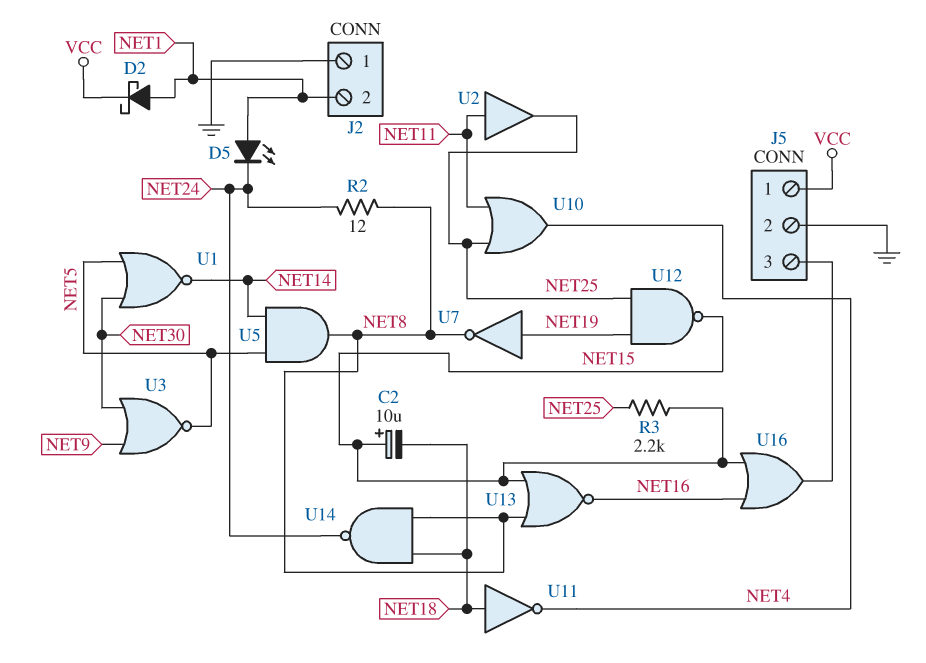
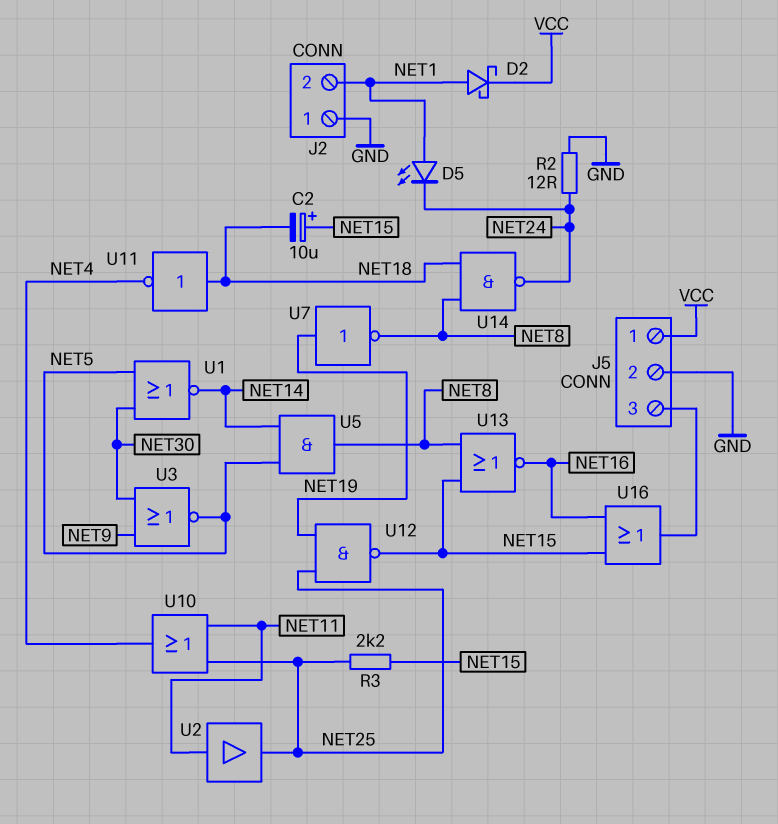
R2: 12 (NET8, NET24) -> 12 (GND, NET24)

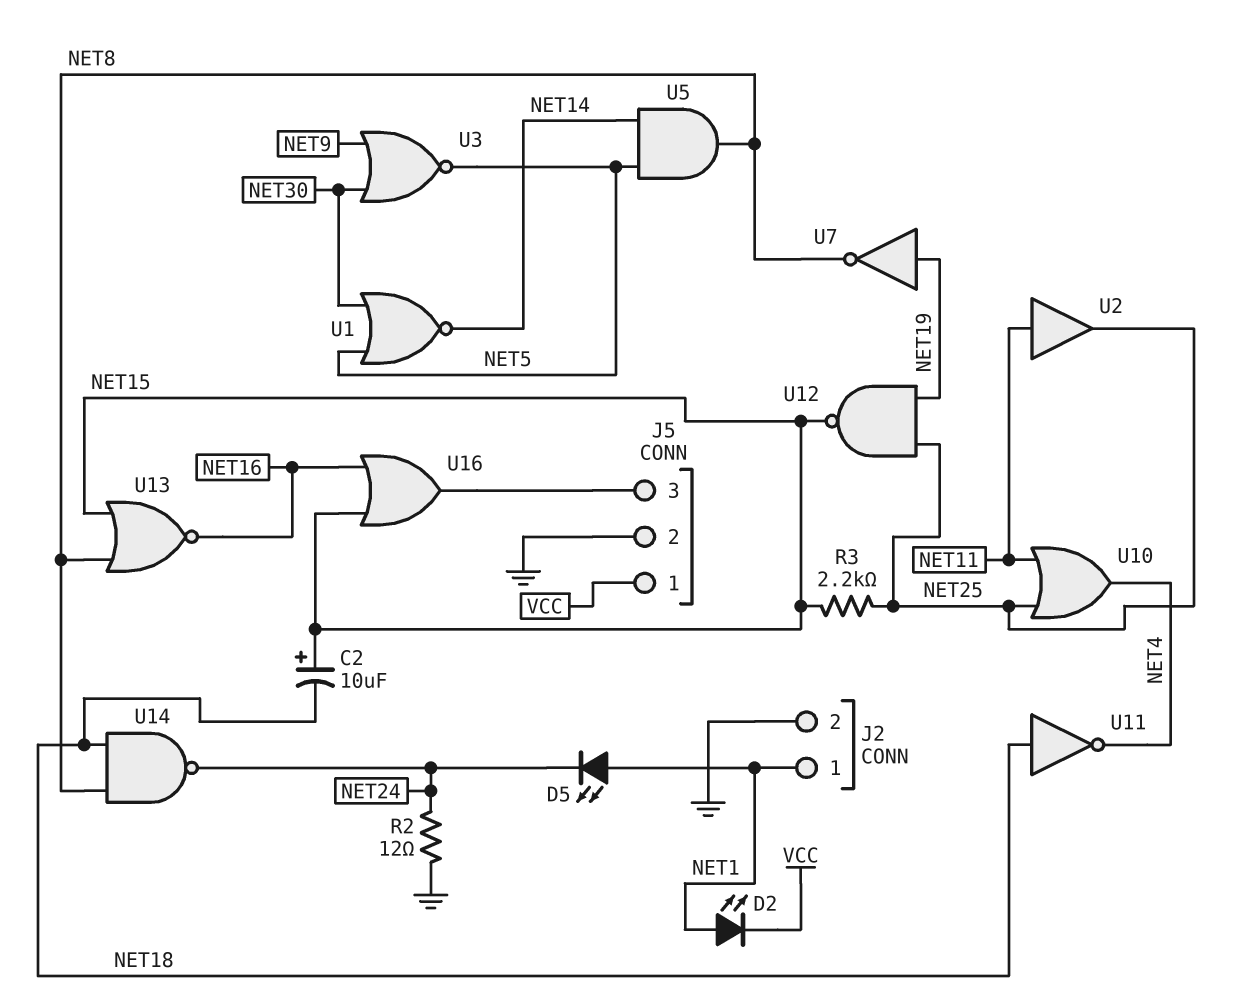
D2: schottky (A NET1, K VCC) -> LED (A NET1, K VCC)
J2 pin 1: GND -> NET1
J2 pin 2: NET1 -> GND

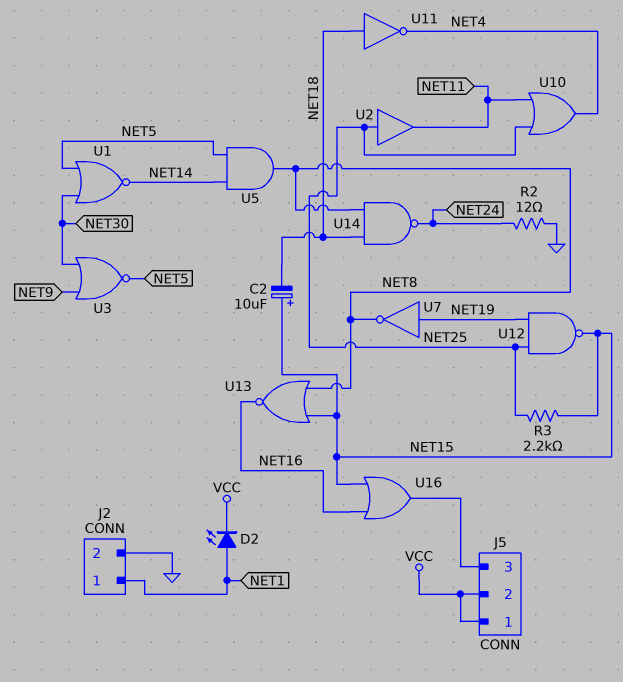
D5: LED (A NET1, K NET24) -> none
J5 pin 2: GND -> VCC
U2: buffer (in NET11, out NET25) -> buffer (in NET25, out NET11)

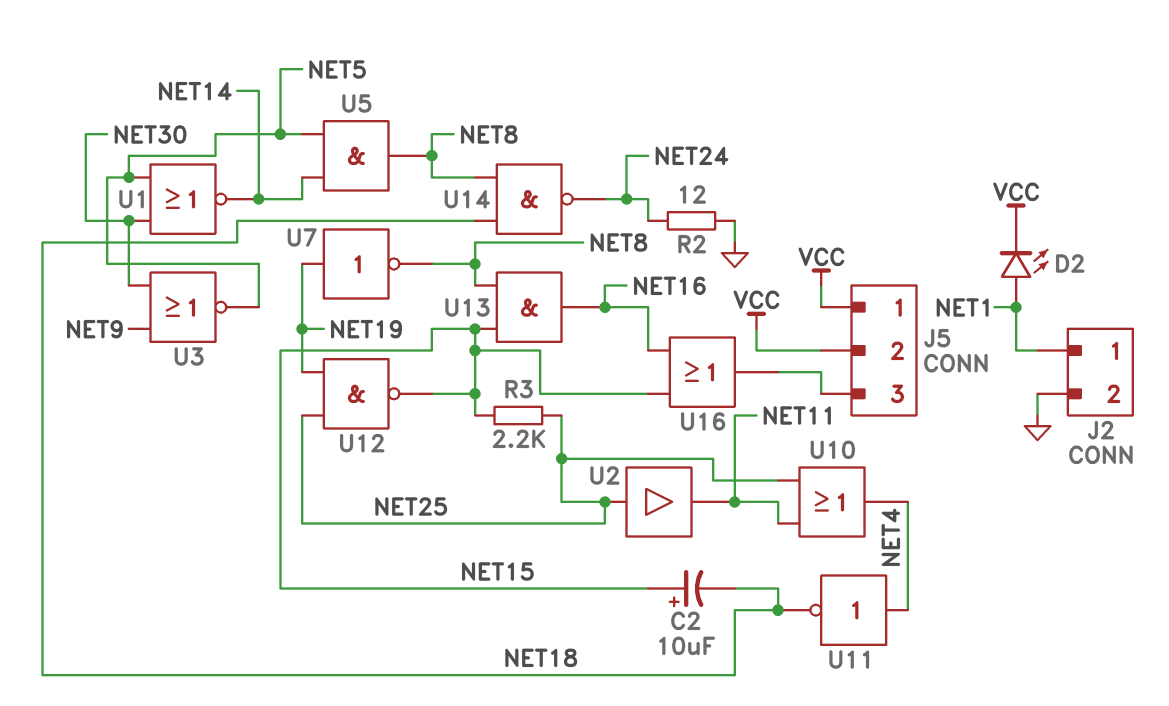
U11: NOT (in NET18, out NET4) -> NOT (in NET4, out NET18)
U13: NOR (in NET8, in NET15, out NET16) -> AND (in NET8, in NET15, out NET16)

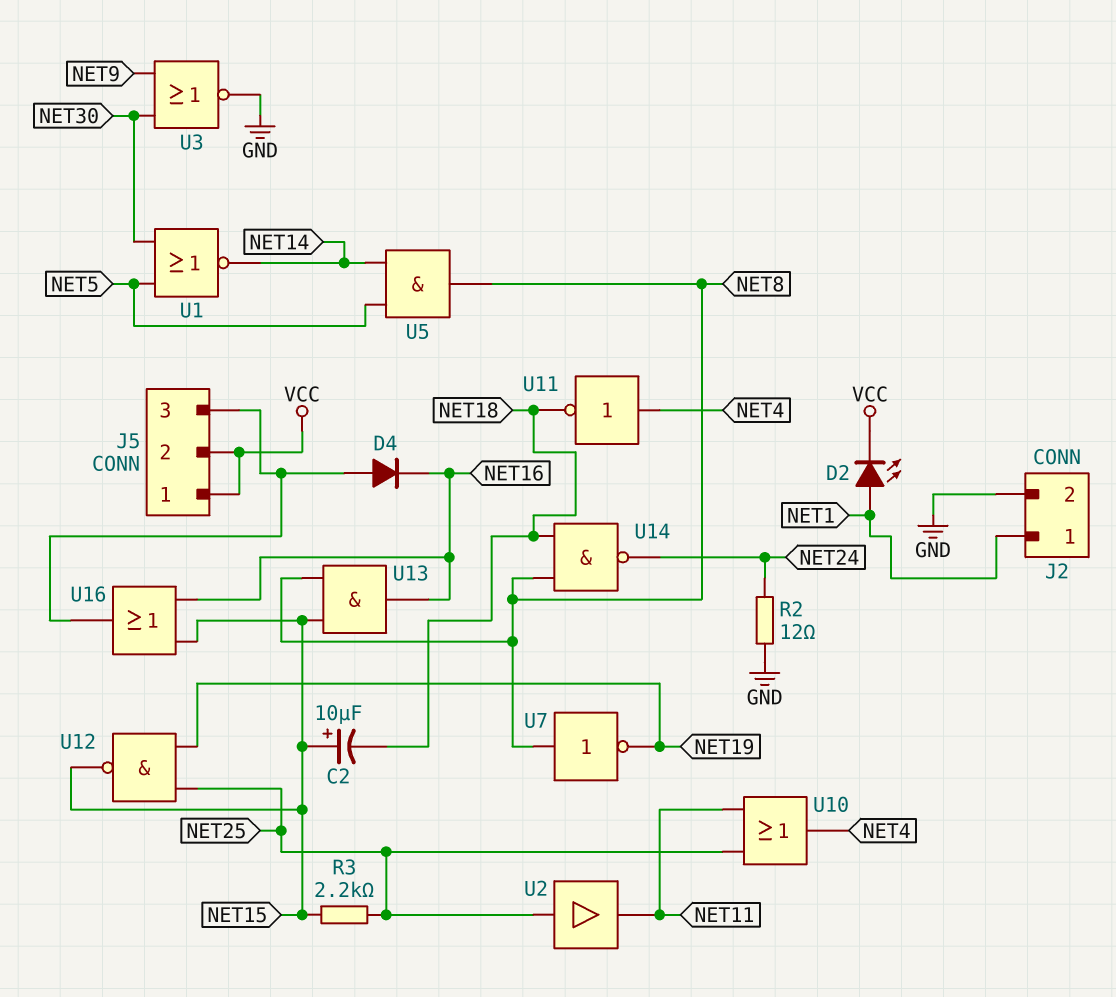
D4: none -> diode (A J5/3, K NET16)
U3: NOR (in NET9, in NET30, out NET5) -> NOR (in NET9, in NET30, out GND)
U7: NOT (in NET19, out NET8) -> NOT (in NET8, out NET19)

